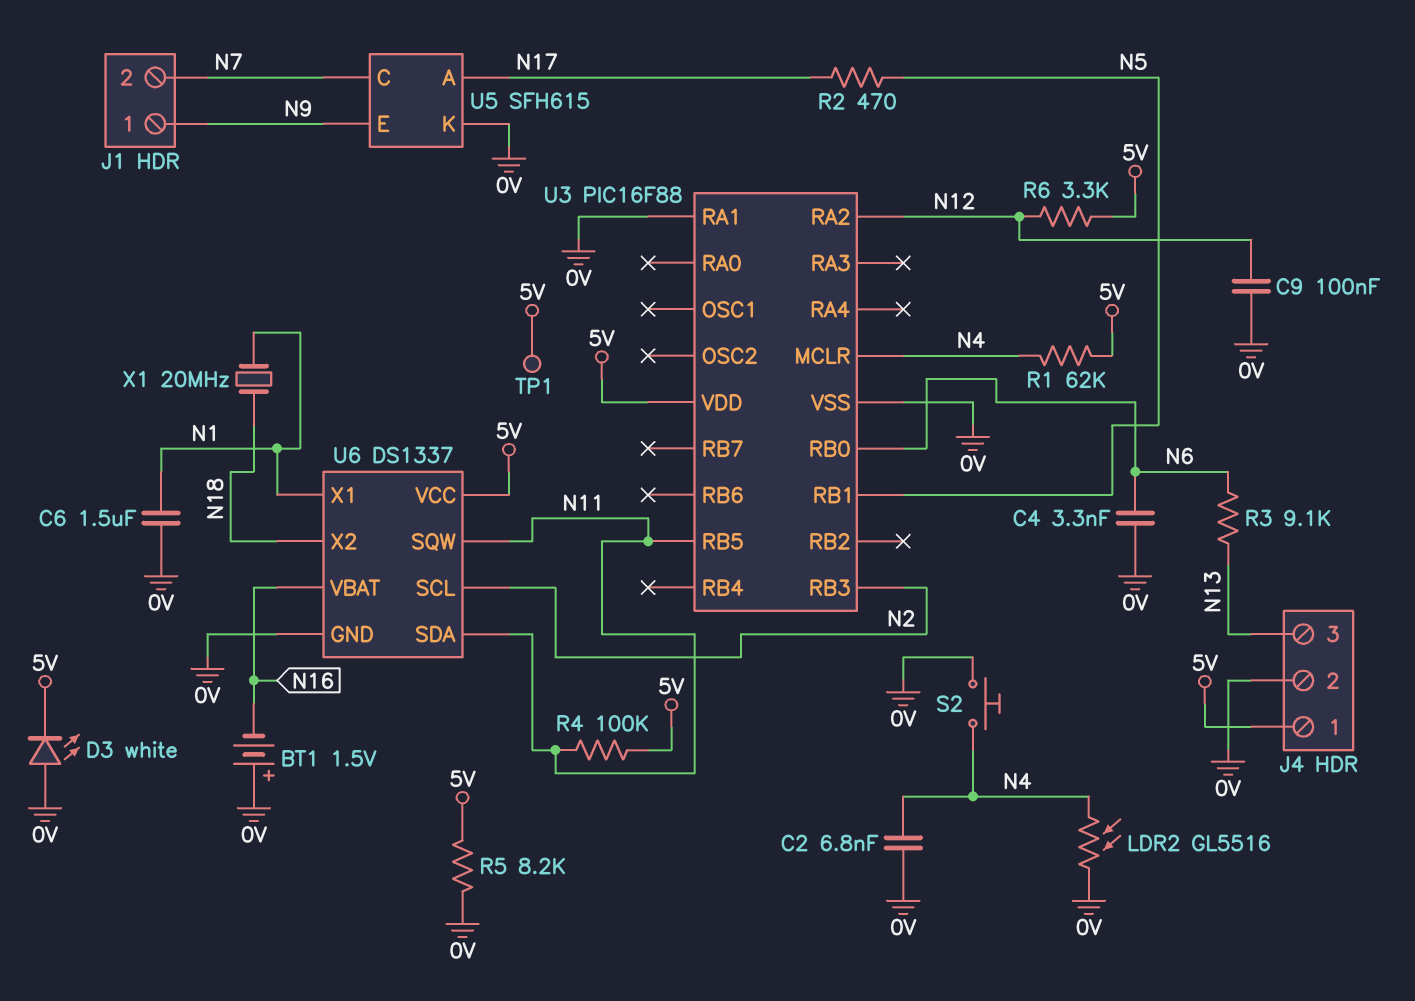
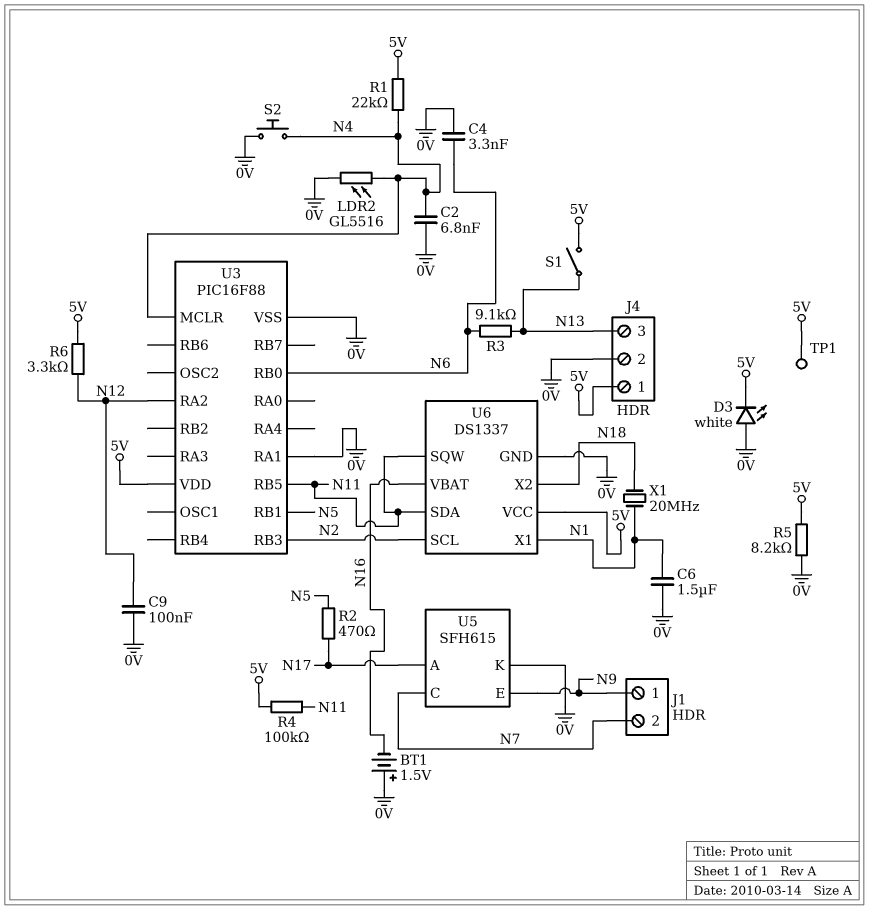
R1: 62k (5V, N4) -> 22k (5V, N4)
S1: none -> switch (5V, N13)

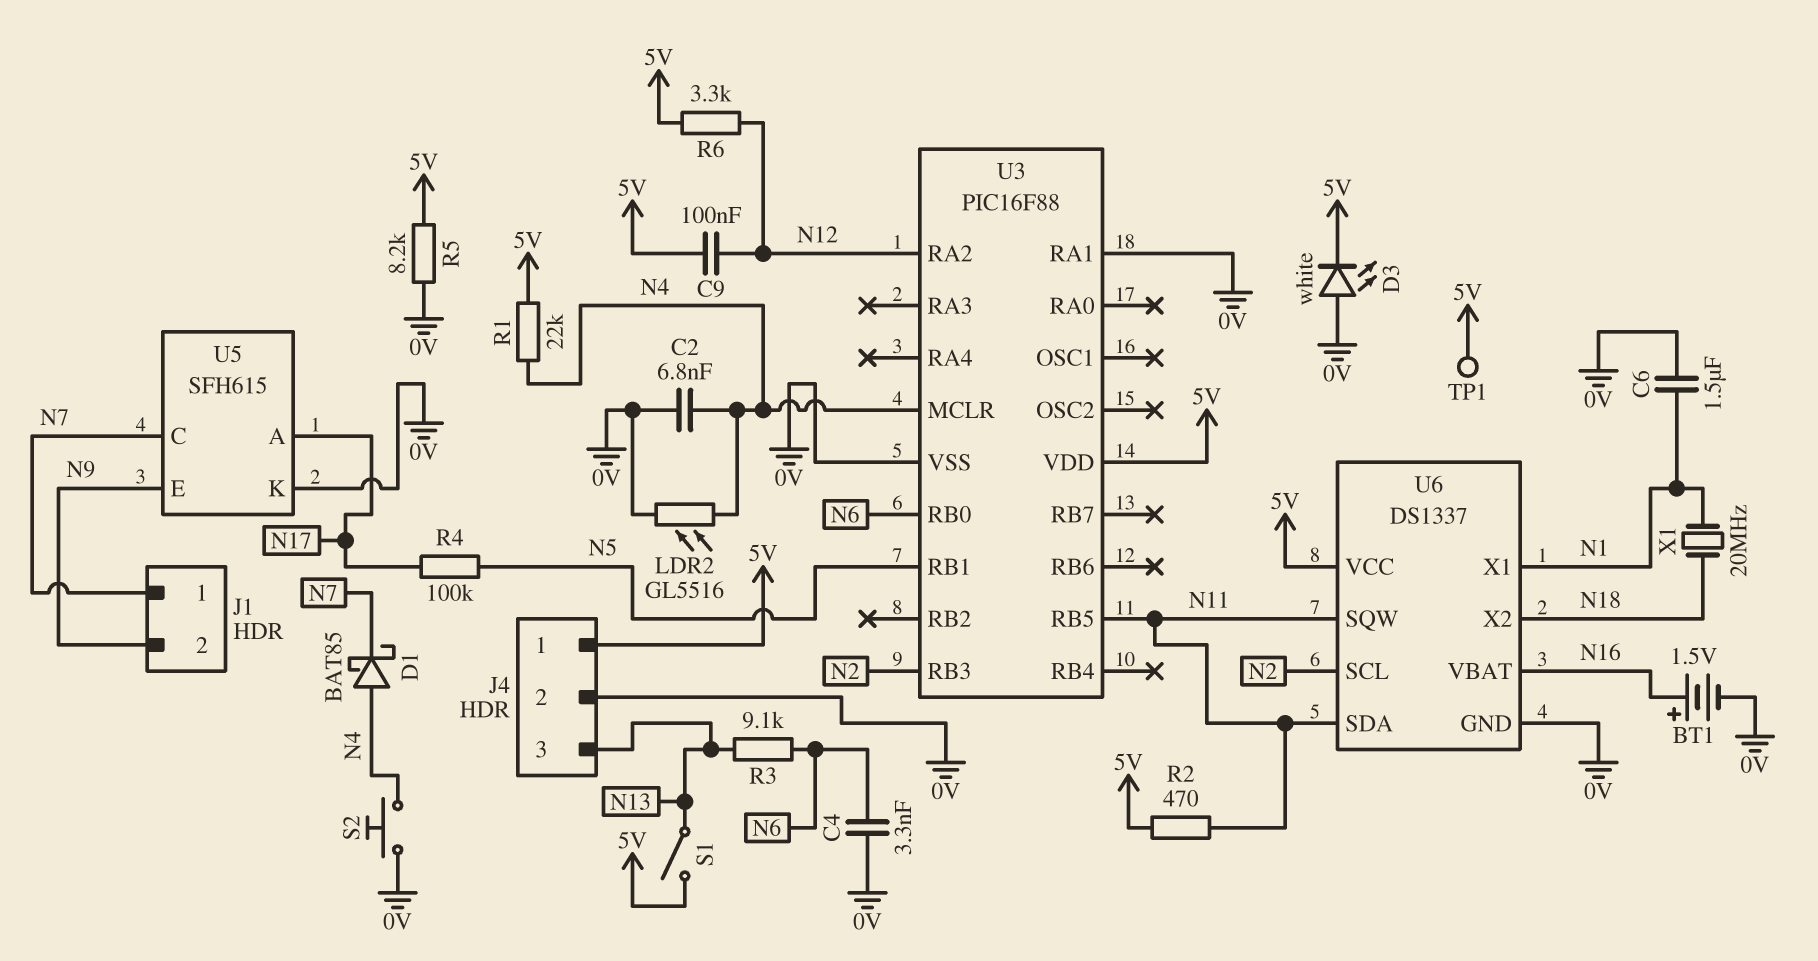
BT1: 1.5V (plus 0V, minus N16) -> 1.5V (plus N16, minus 0V)
C9: 100nF (0V, N12) -> 100nF (5V, N12)
D1: none -> schottky BAT85 (A N4, K N7)
J1 pin 1: N9 -> N7
J1 pin 2: N7 -> N9
R2: 470 (N5, N17) -> 470 (5V, N11)
R4: 100k (5V, N11) -> 100k (N5, N17)

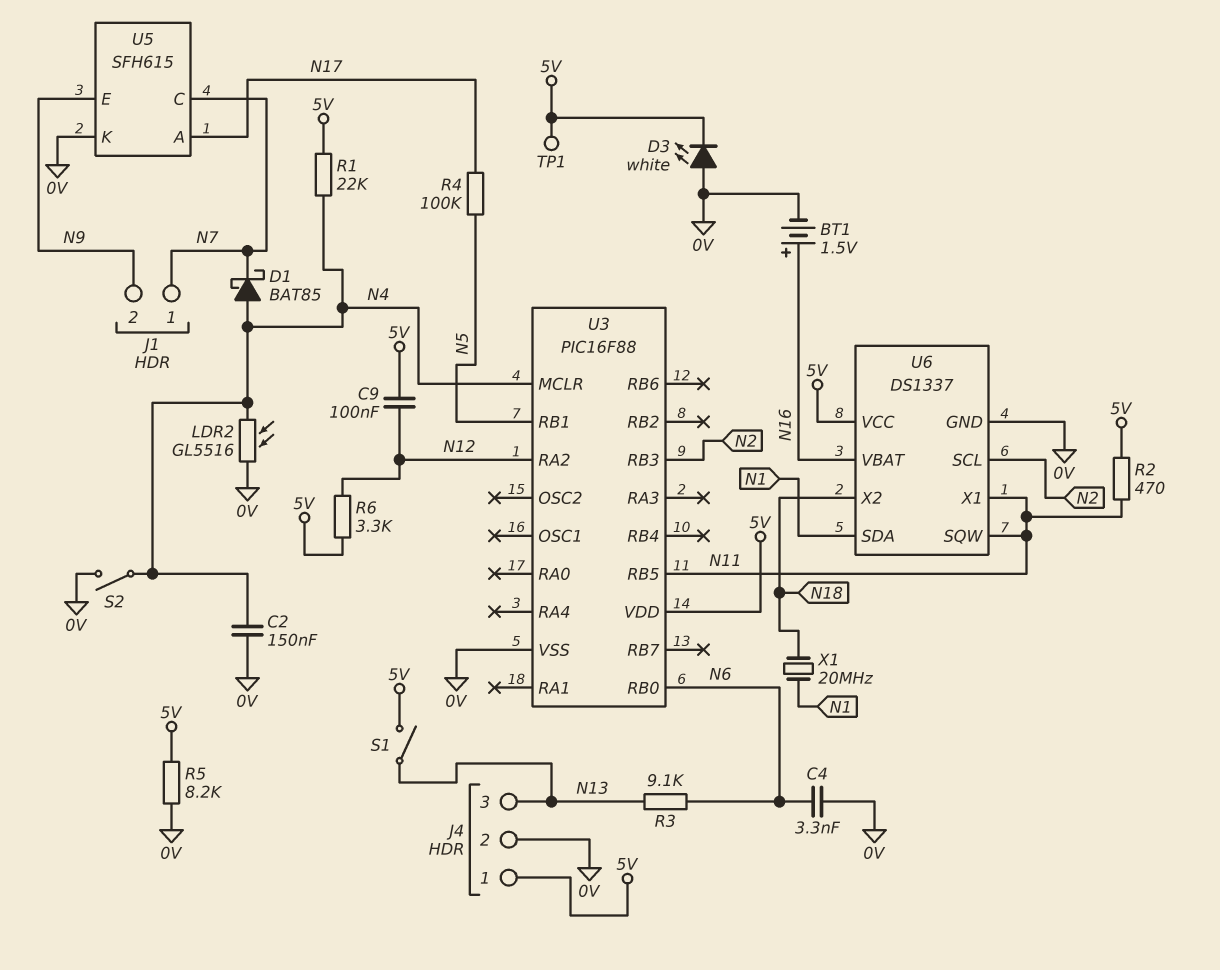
C2: 6.8nF (0V, N4) -> 150nF (0V, N4)
C6: 1.5uF (0V, N1) -> none
S2: button (0V, N4) -> switch (0V, N4)
U3 pin RA1: 0V -> none
U6 pin SDA: N11 -> N1
U6 pin X1: N1 -> N11

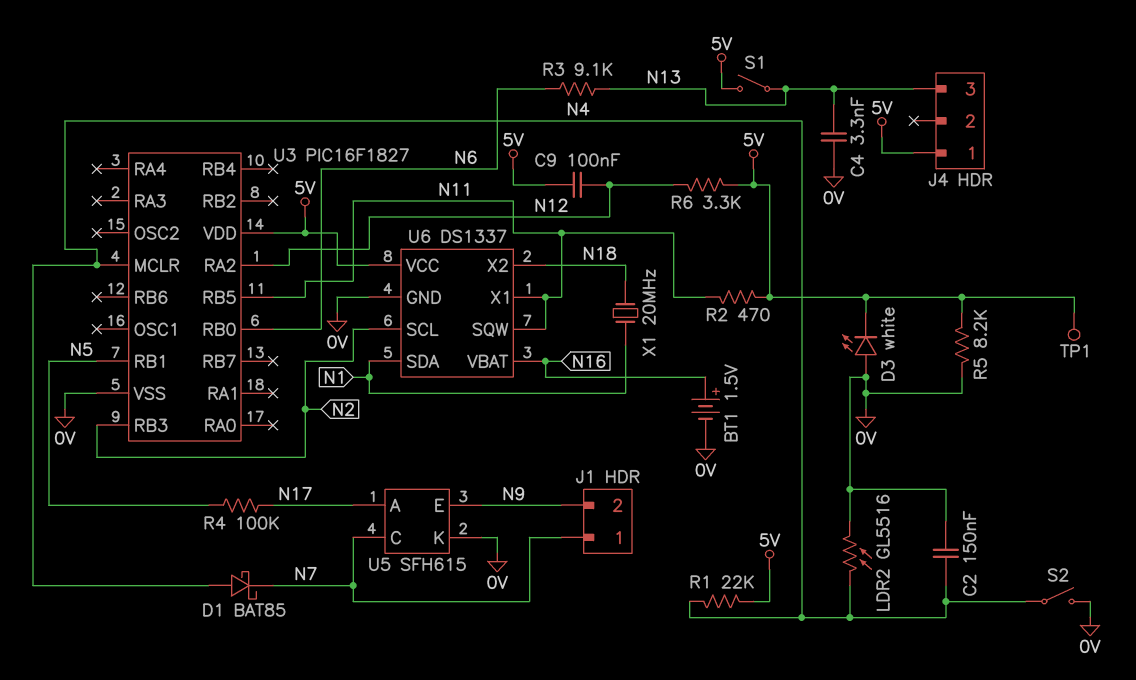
C4: 3.3nF (0V, N6) -> 3.3nF (0V, N13)
J4 pin 2: 0V -> none
U3: PIC16F88 -> PIC16F1827

